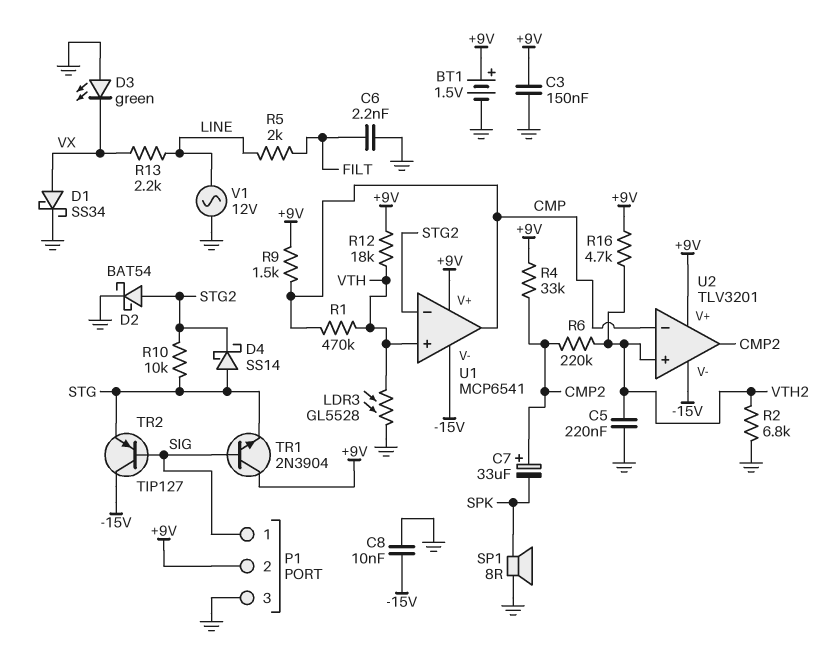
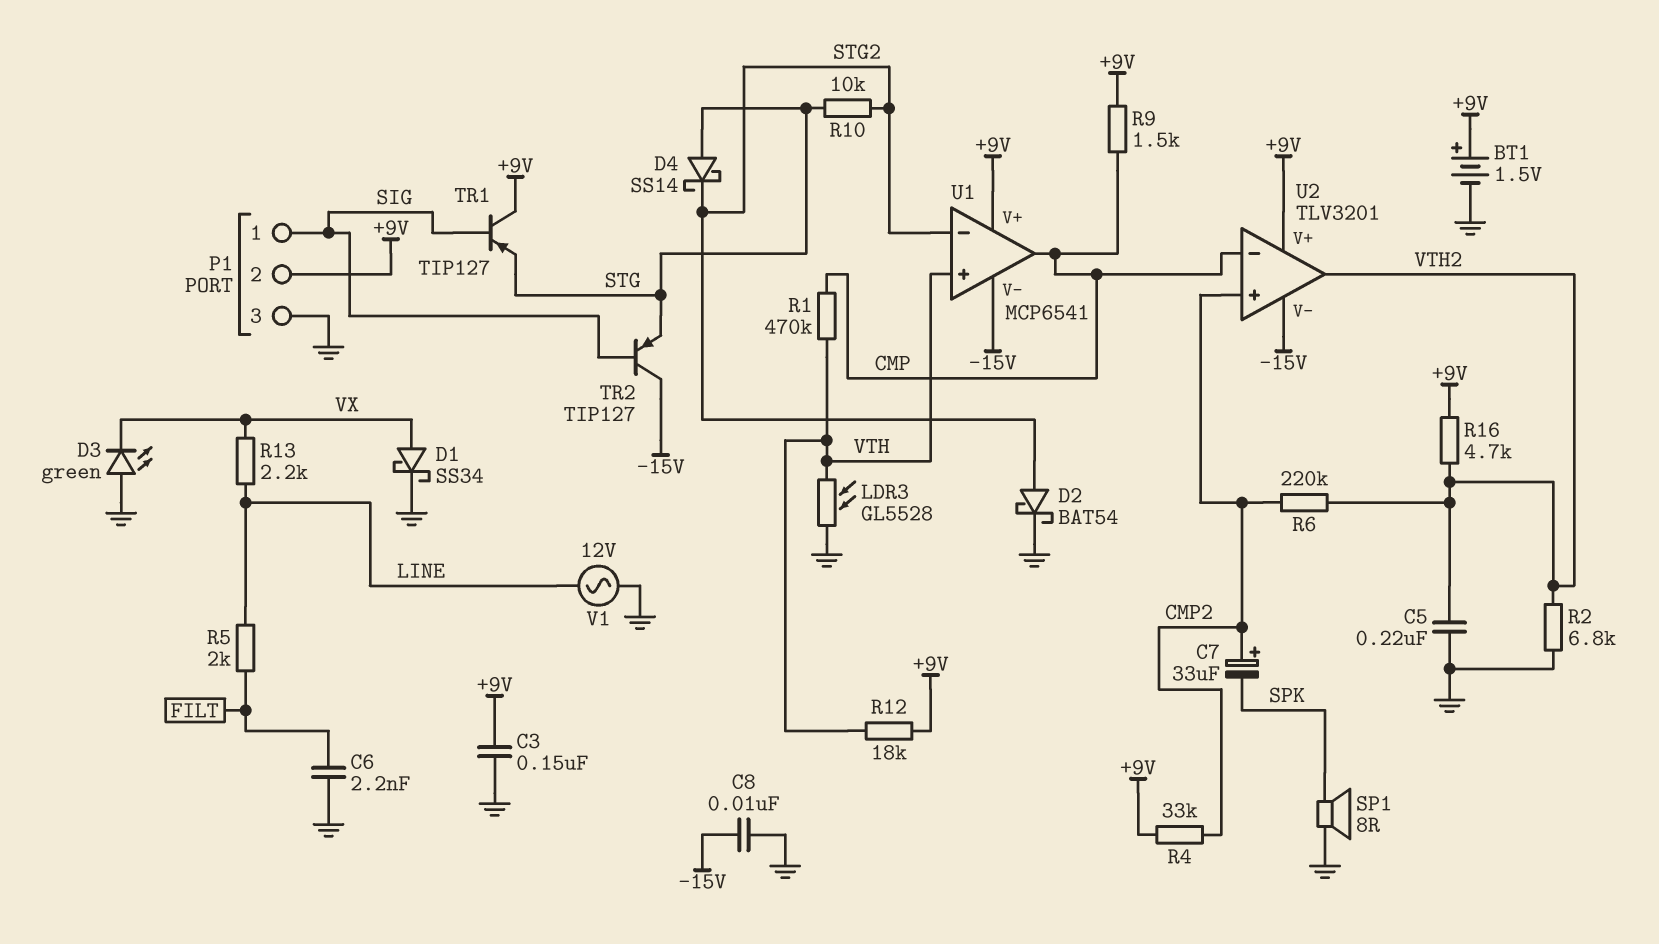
TR1: NPN 2N3904 (B SIG, C +9V, E STG) -> PNP TIP127 (B SIG, C +9V, E STG)
U2 pin in+: VTH2 -> CMP2
U2 pin out: CMP2 -> VTH2

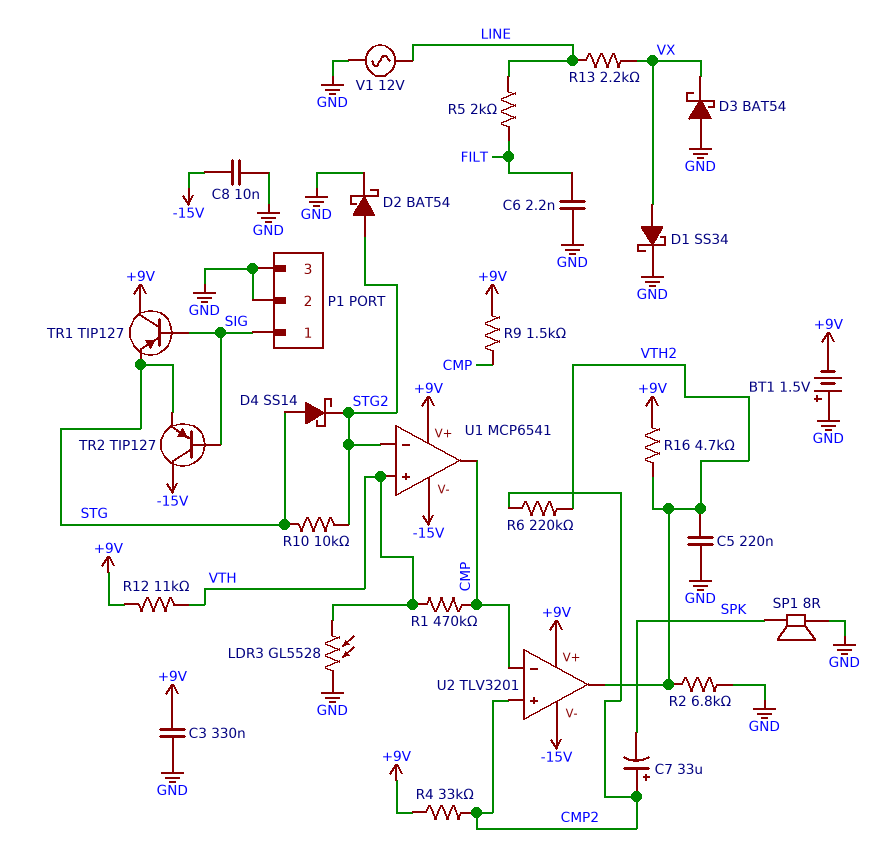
BT1: 1.5V (plus +9V, minus GND) -> 1.5V (plus GND, minus +9V)
C3: 150nF (+9V, GND) -> 330nF (+9V, GND)
D3: LED green (A GND, K VX) -> schottky BAT54 (A GND, K VX)
P1 pin 2: +9V -> GND
R12: 18k (+9V, VTH) -> 11k (+9V, VTH)

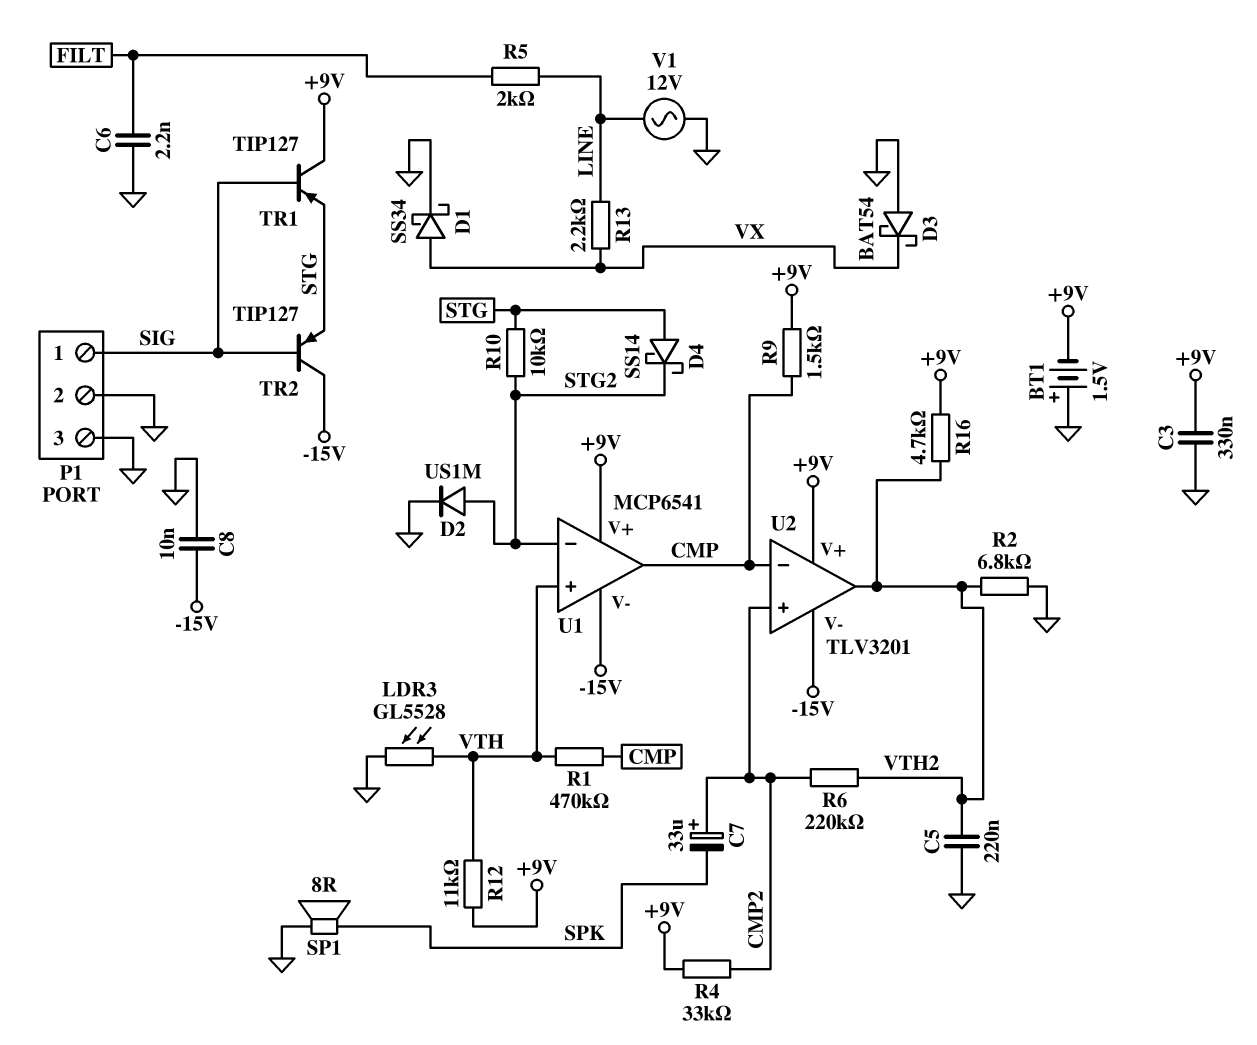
D2: schottky BAT54 (A STG2, K GND) -> diode US1M (A STG2, K GND)

